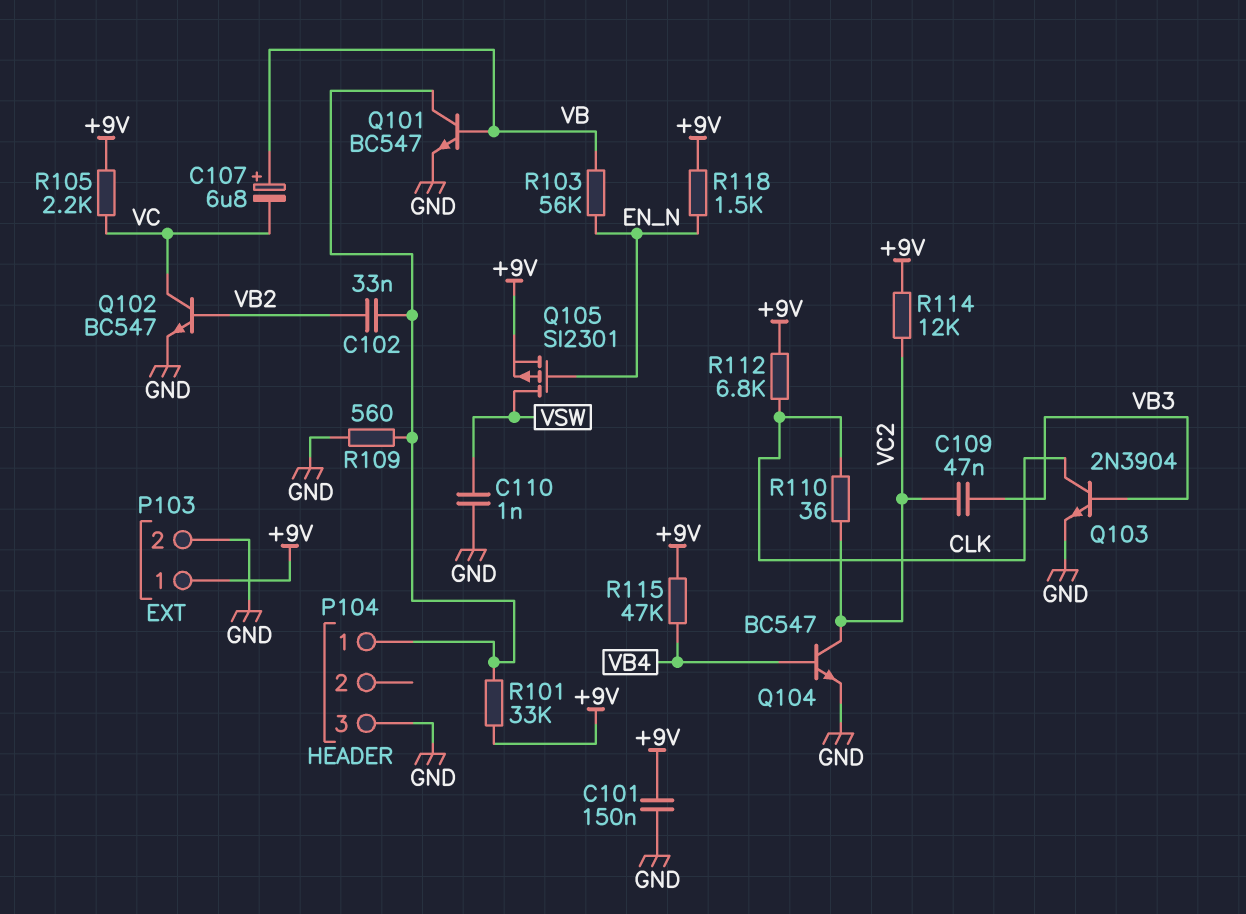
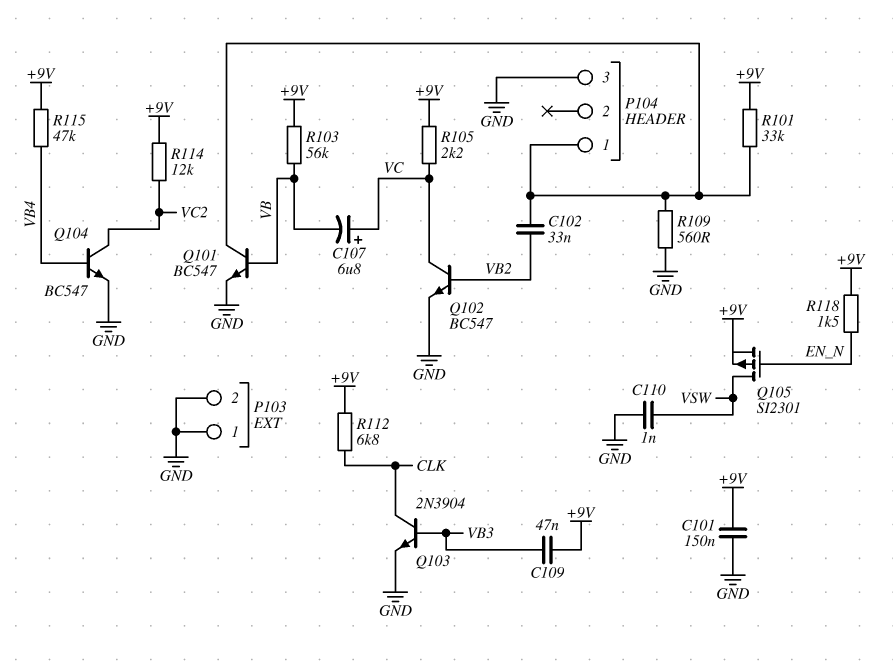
C107: 6.8uF (plus VB, minus VC) -> 6.8uF (plus VC, minus VB)
C109: 47nF (VB3, VC2) -> 47nF (+9V, VB3)
P103 pin 1: +9V -> GND
R103: 56k (EN_N, VB) -> 56k (+9V, VB)
R110: 36 (CLK, VC2) -> none

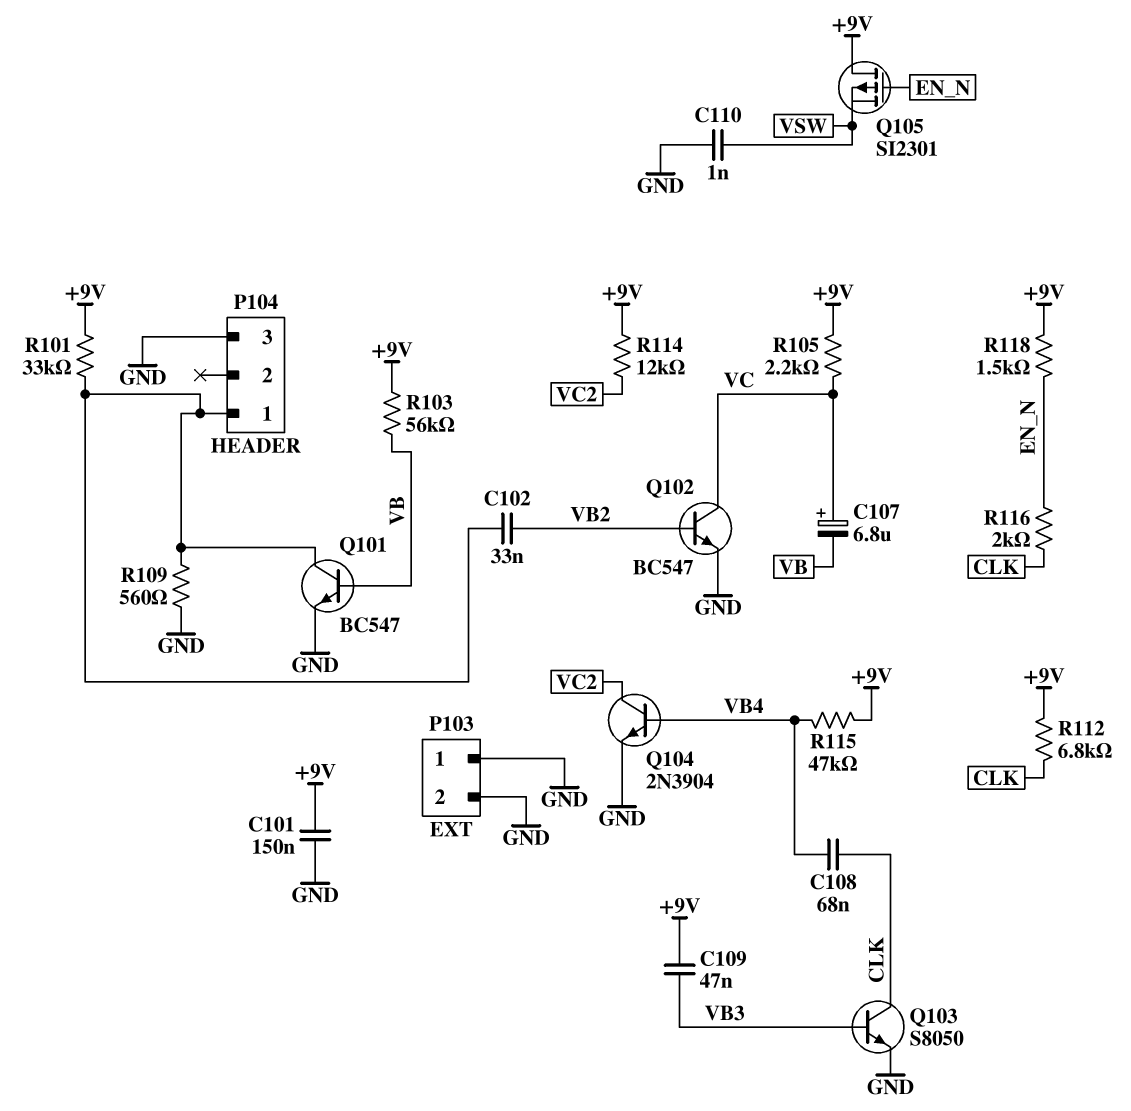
C108: none -> 68nF (CLK, VB4)
Q103: NPN 2N3904 (B VB3, C CLK, E GND) -> NPN S8050 (B VB3, C CLK, E GND)
Q104: NPN BC547 (B VB4, C VC2, E GND) -> NPN 2N3904 (B VB4, C VC2, E GND)
Q105: PMOS SI2301 (G EN_N, D VSW, S +9V) -> PMOS SI2301 (G EN_N, D +9V, S VSW)
R116: none -> 2k (CLK, EN_N)

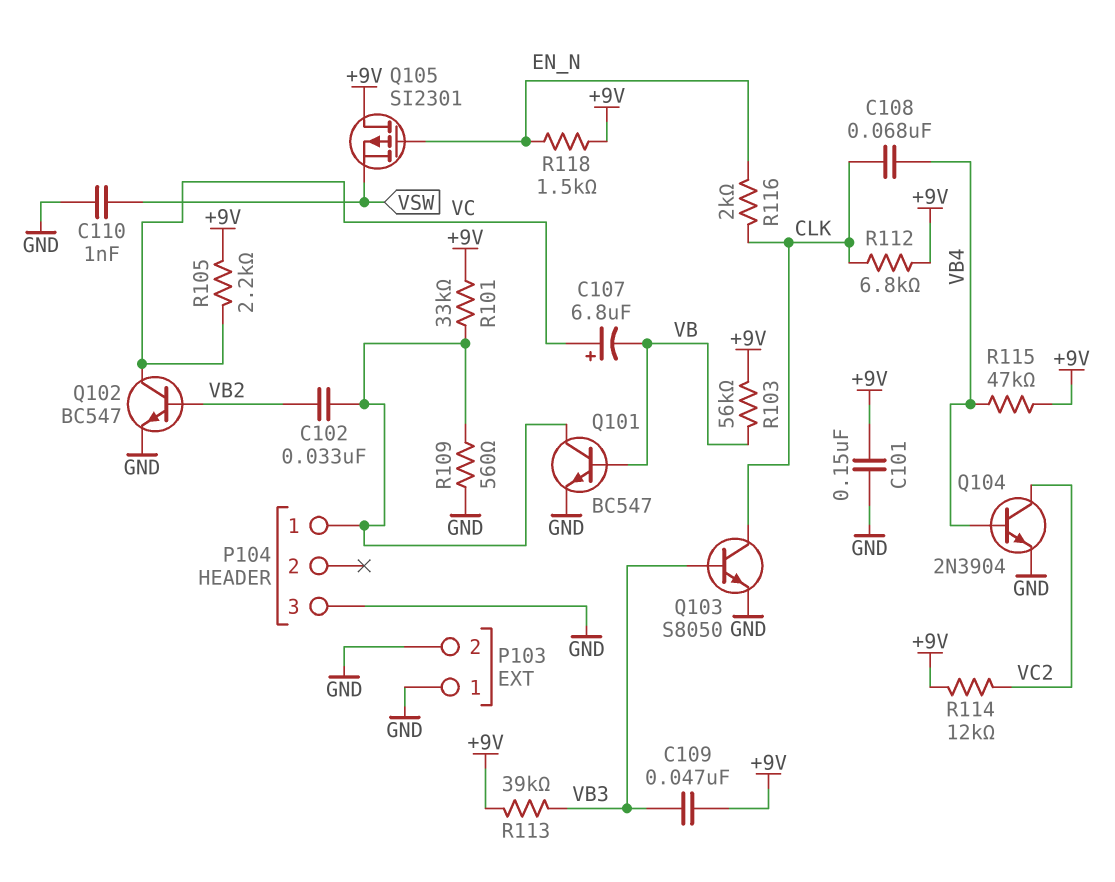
R113: none -> 39k (+9V, VB3)

